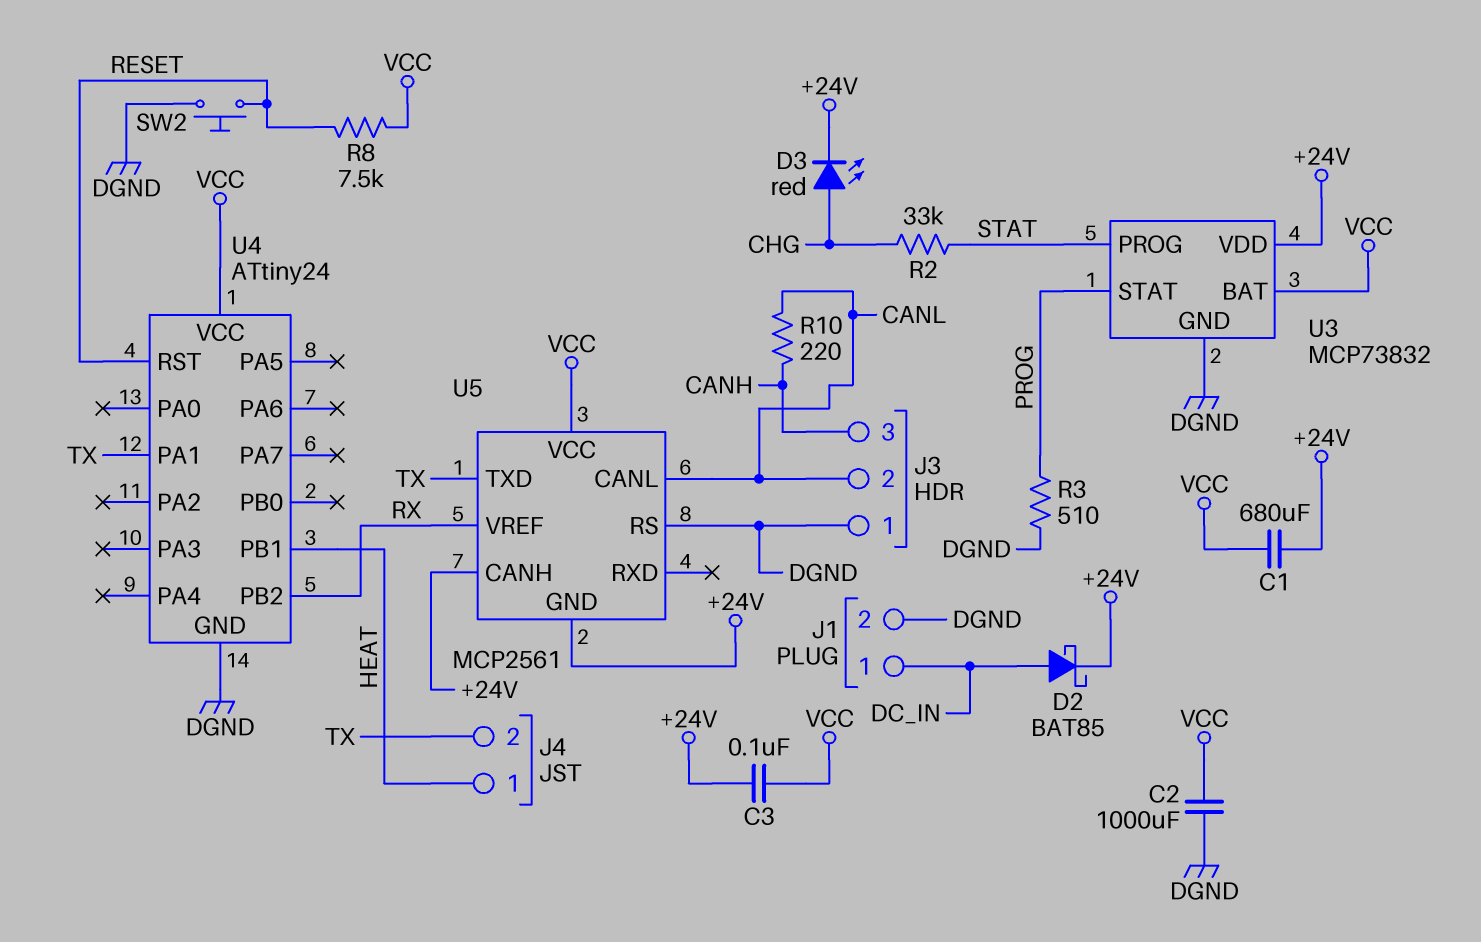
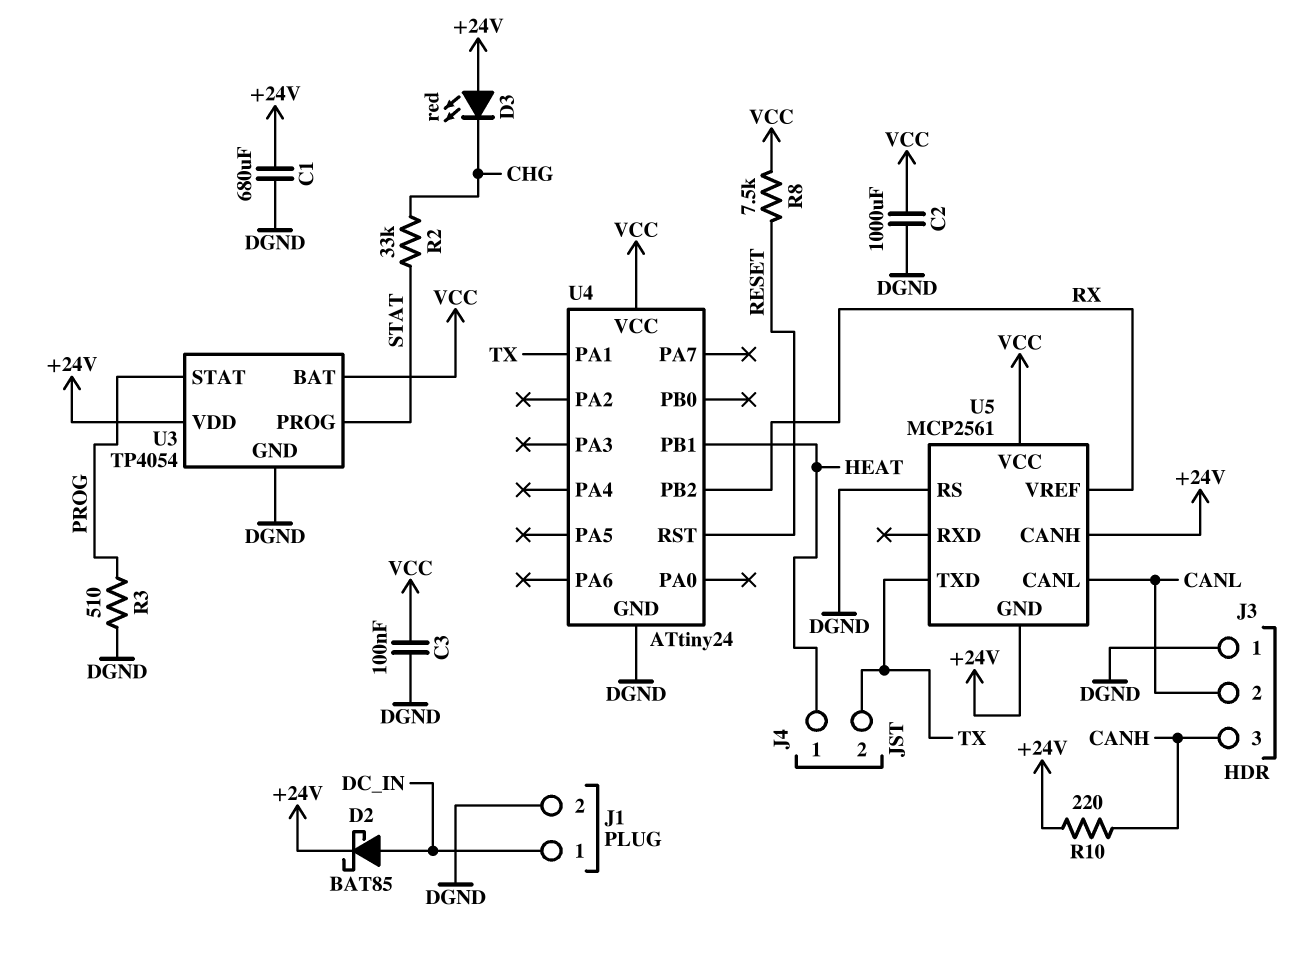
C1: 680uF (+24V, VCC) -> 680uF (+24V, DGND)
C3: 100nF (+24V, VCC) -> 100nF (DGND, VCC)
D3: LED red (A CHG, K +24V) -> LED red (A +24V, K CHG)
R10: 220 (CANH, CANL) -> 220 (+24V, CANH)
SW2: button (DGND, RESET) -> none
U3: MCP73832 -> TP4054

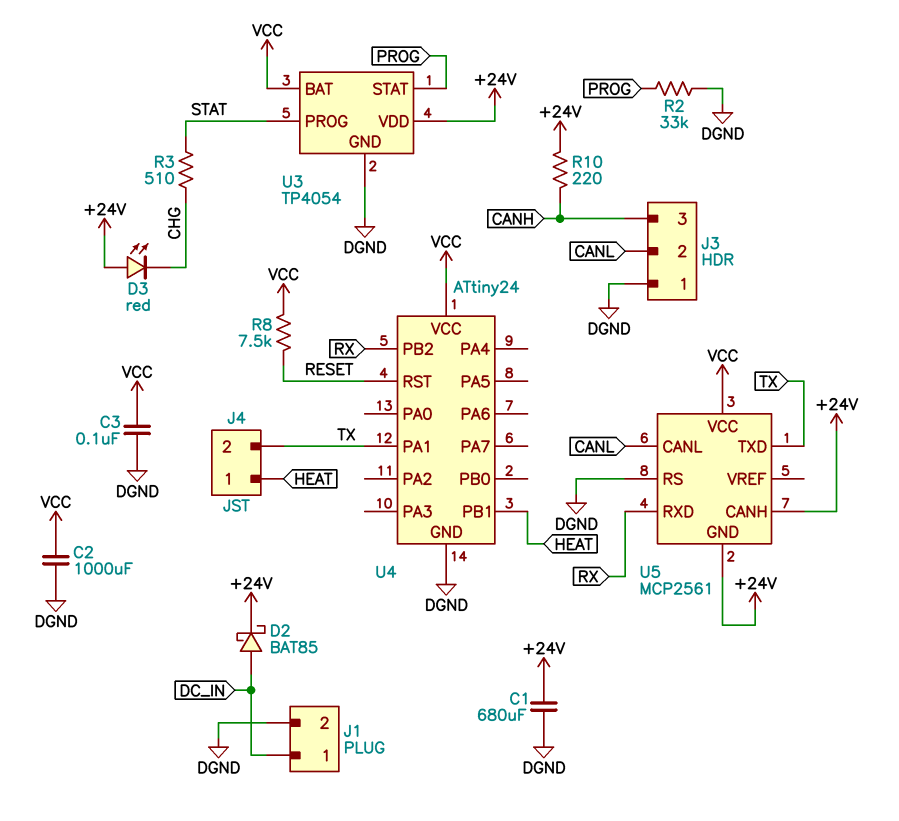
R2: 33k (CHG, STAT) -> 33k (DGND, PROG)
R3: 510 (DGND, PROG) -> 510 (CHG, STAT)
U5 pin RXD: none -> RX
U5 pin VREF: RX -> none

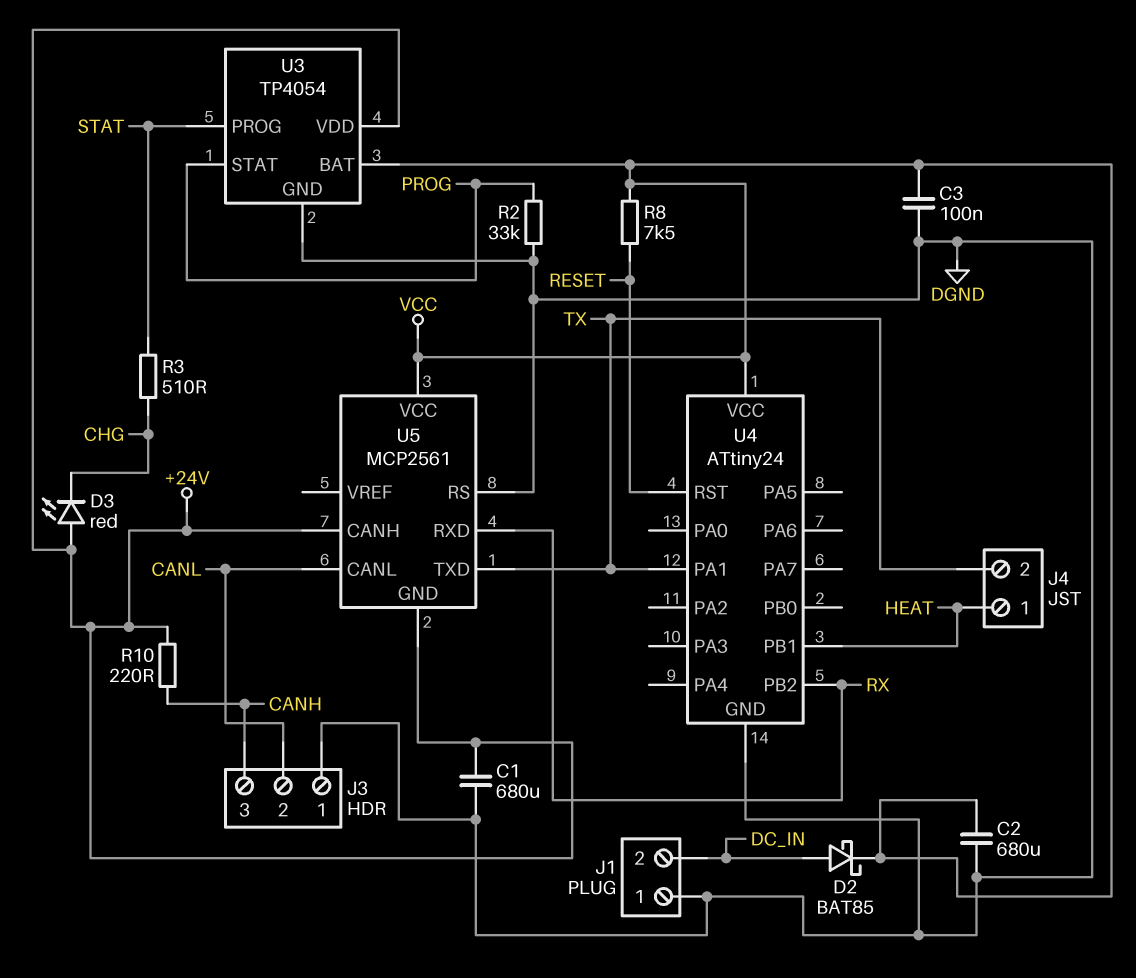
C2: 1000uF (DGND, VCC) -> 680uF (DGND, VCC)
D2: schottky BAT85 (A DC_IN, K +24V) -> schottky BAT85 (A DC_IN, K VCC)
J1 pin 1: DC_IN -> DGND
J1 pin 2: DGND -> DC_IN

